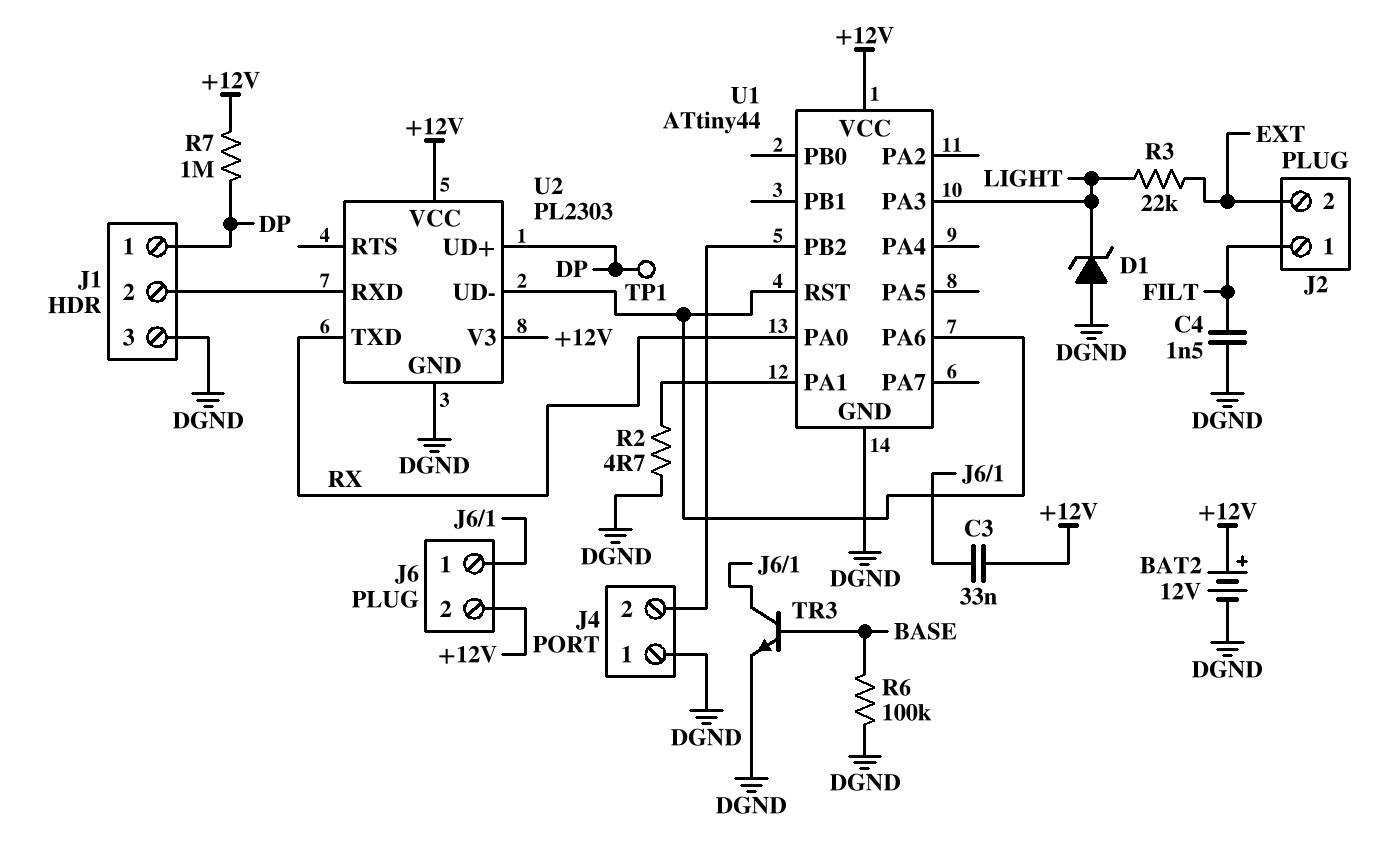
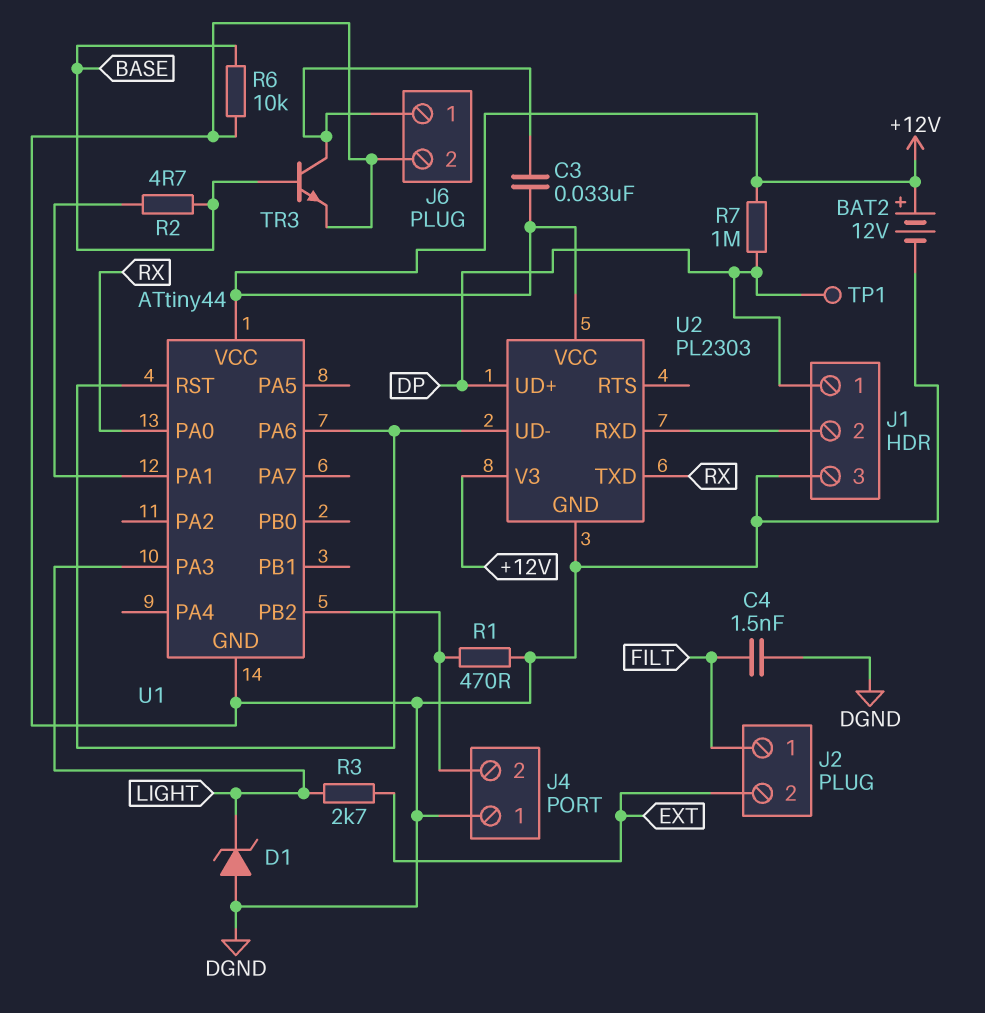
J6 pin 2: +12V -> DGND
R1: none -> 470 (DGND, J4/2)
R2: 4.7 (DGND, U1/PA1) -> 4.7 (BASE, U1/PA1)
R3: 22k (EXT, LIGHT) -> 2.7k (EXT, LIGHT)
R6: 100k (BASE, DGND) -> 10k (BASE, DGND)

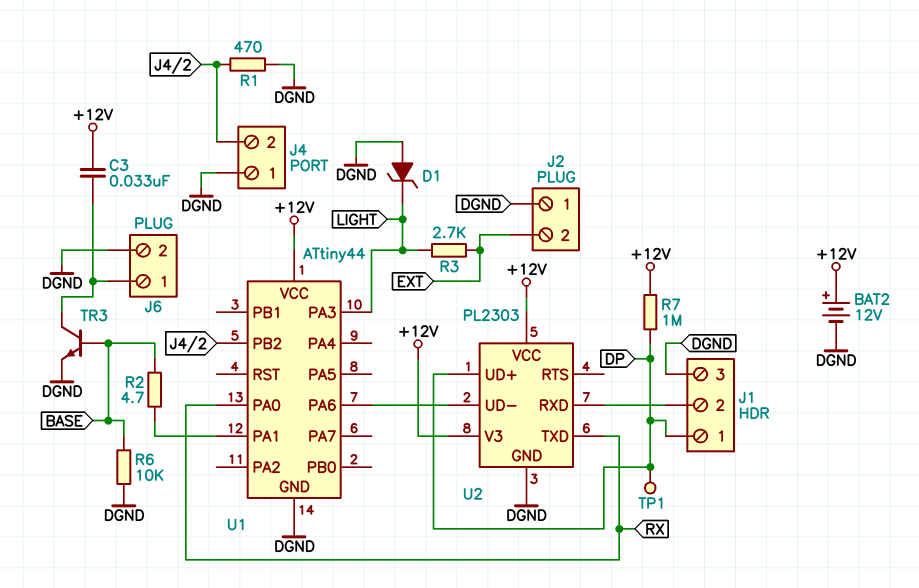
C4: 1.5nF (DGND, FILT) -> none
J2 pin 1: FILT -> DGND
U1 pin RST: U1/PA6 -> none

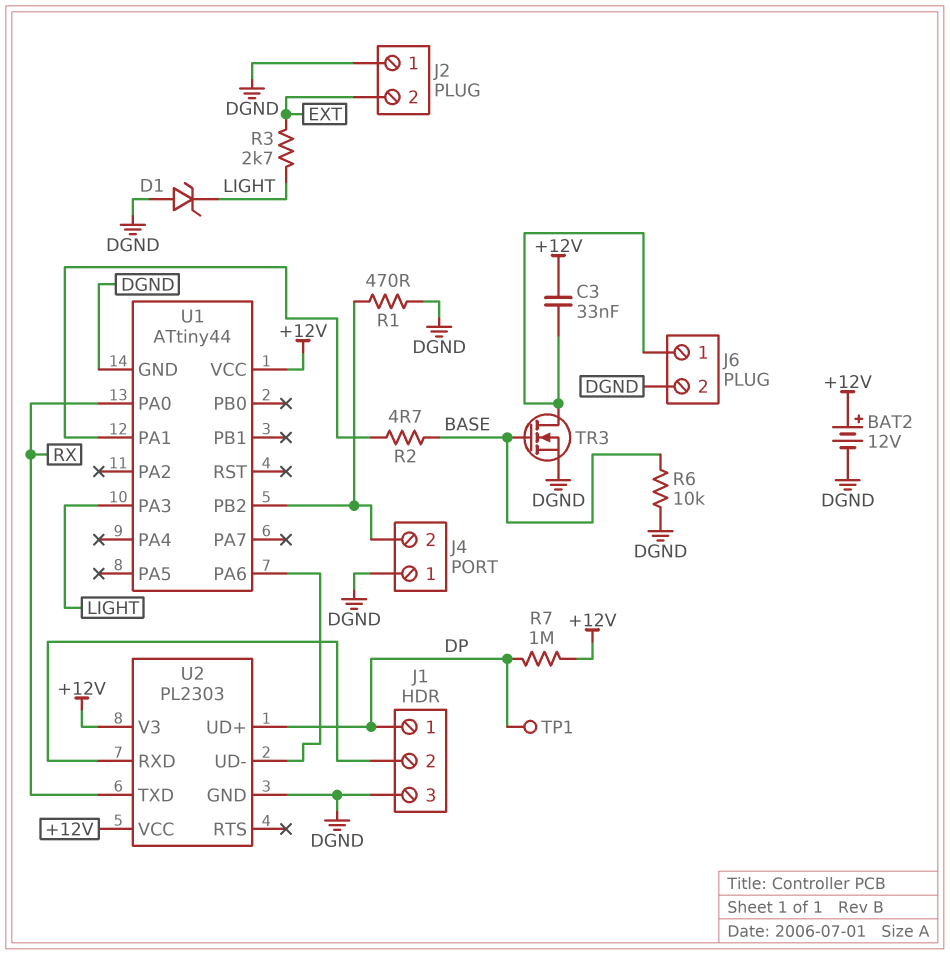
TR3: NPN (B BASE, C J6/1, E DGND) -> NMOS (G BASE, D J6/1, S DGND)

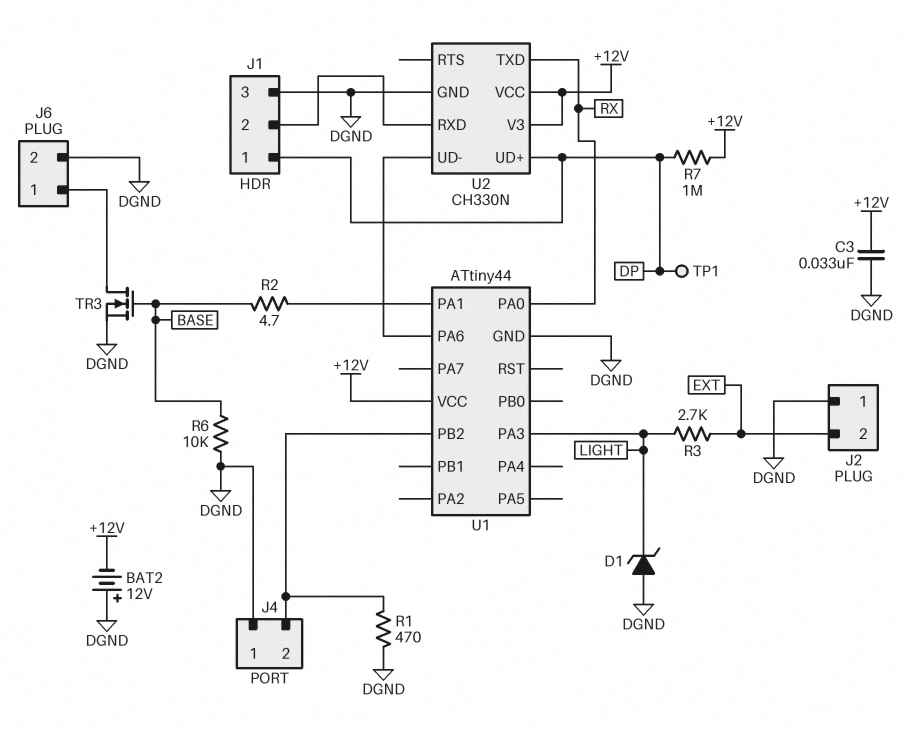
BAT2: 12V (plus +12V, minus DGND) -> 12V (plus DGND, minus +12V)
C3: 33nF (+12V, J6/1) -> 33nF (+12V, DGND)
U2: PL2303 -> CH330N

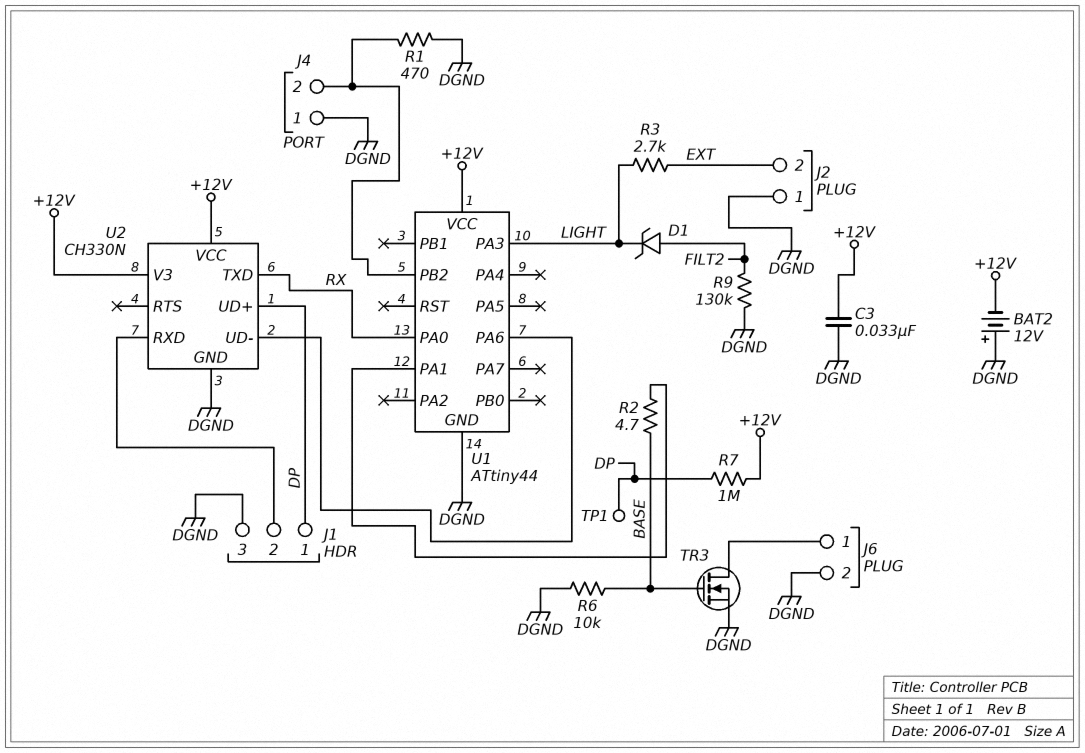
D1: zener (A DGND, K LIGHT) -> zener (A FILT2, K LIGHT)
R9: none -> 130k (DGND, FILT2)

